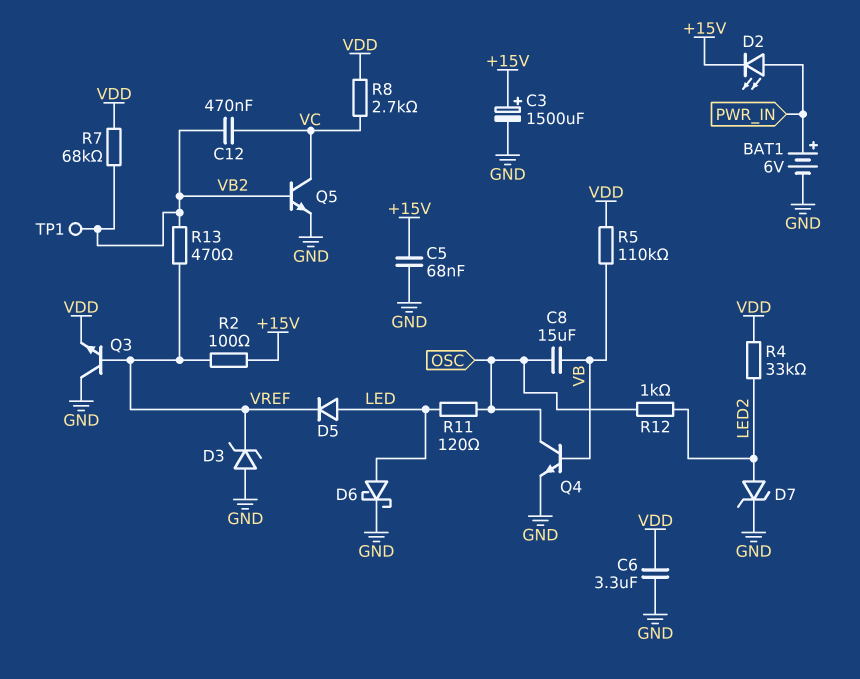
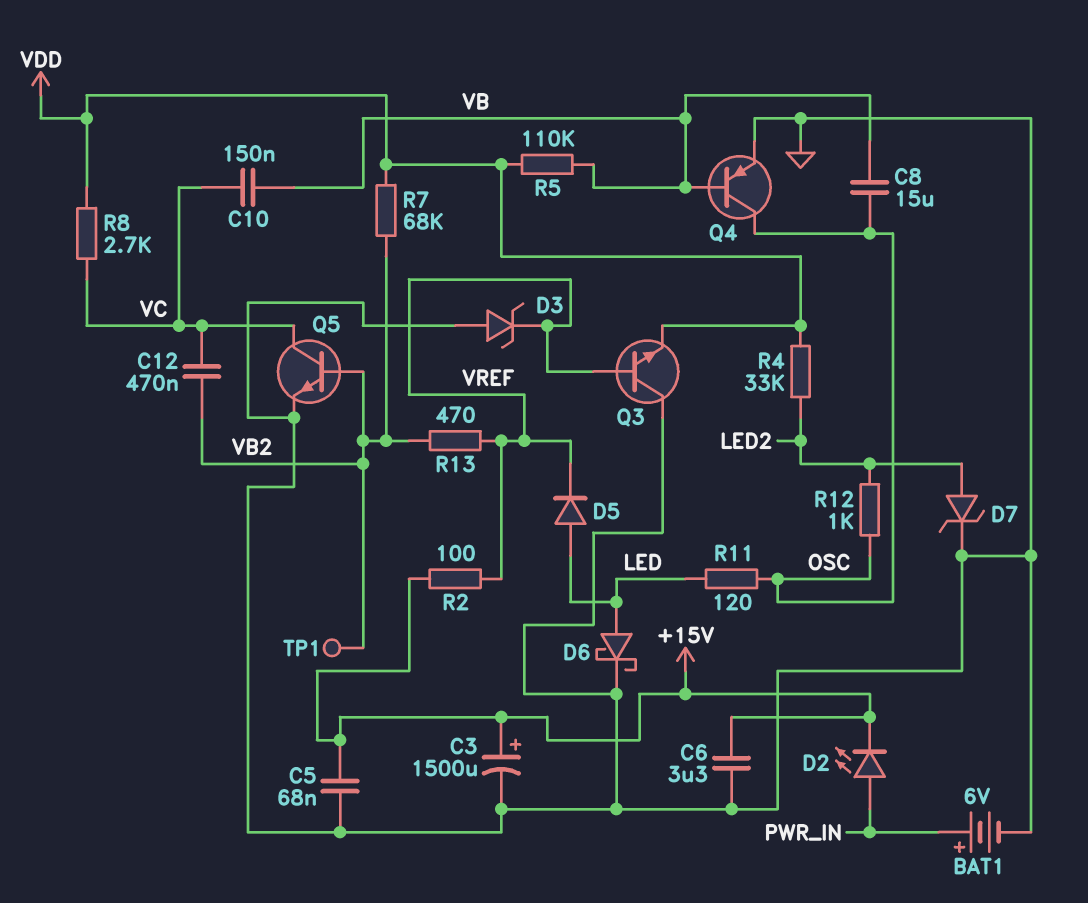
C6: 3.3uF (GND, VDD) -> 3.3uF (+15V, GND)
C10: none -> 150nF (VB, VC)
Q4: NPN (B VB, C OSC, E GND) -> PNP (B VB, C OSC, E GND)

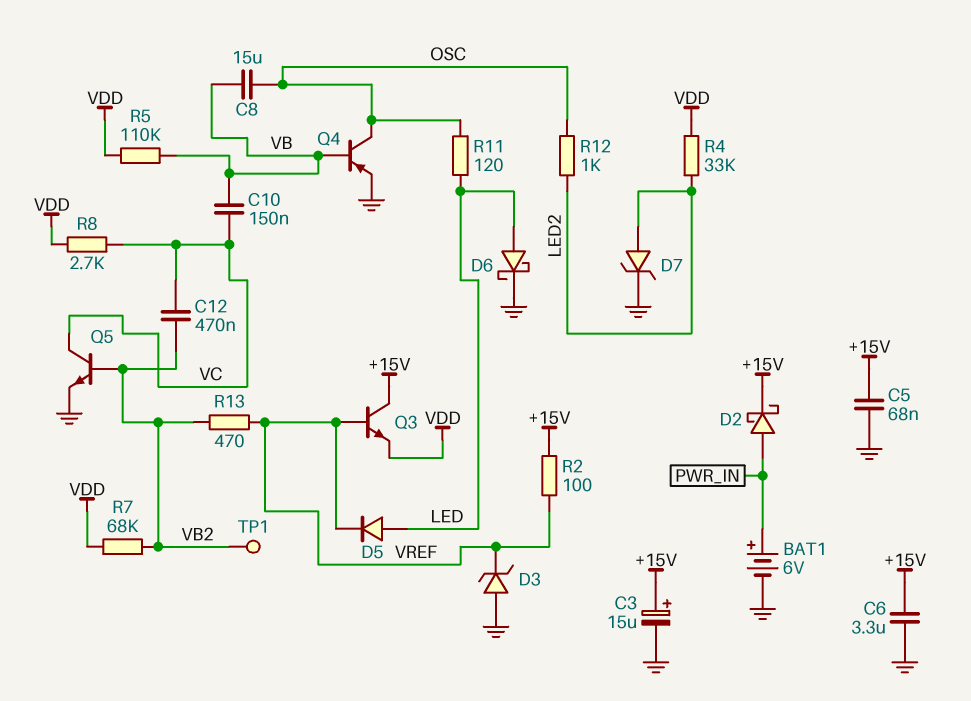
C3: 1500uF (plus +15V, minus GND) -> 15uF (plus +15V, minus GND)
D2: LED (A PWR_IN, K +15V) -> schottky (A PWR_IN, K +15V)
Q3: NPN (B VREF, C GND, E VDD) -> NPN (B VREF, C +15V, E VDD)

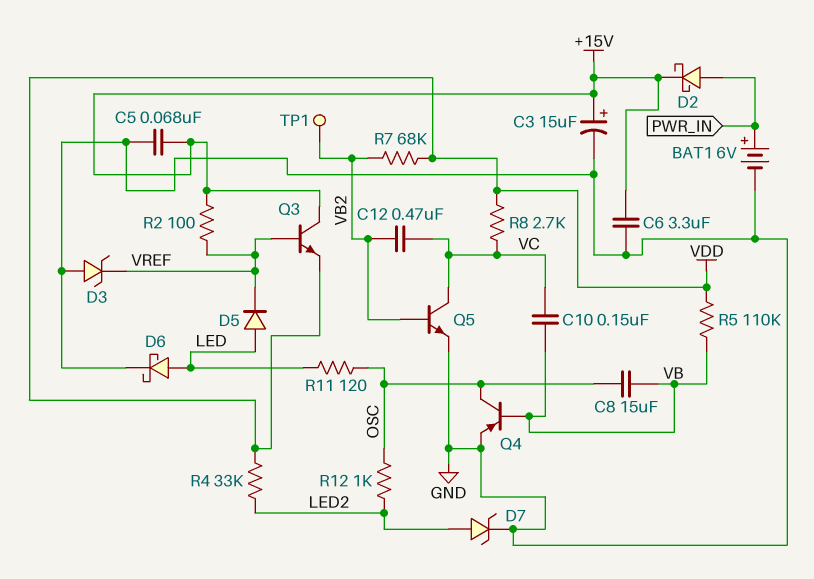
R13: 470 (VB2, VREF) -> none

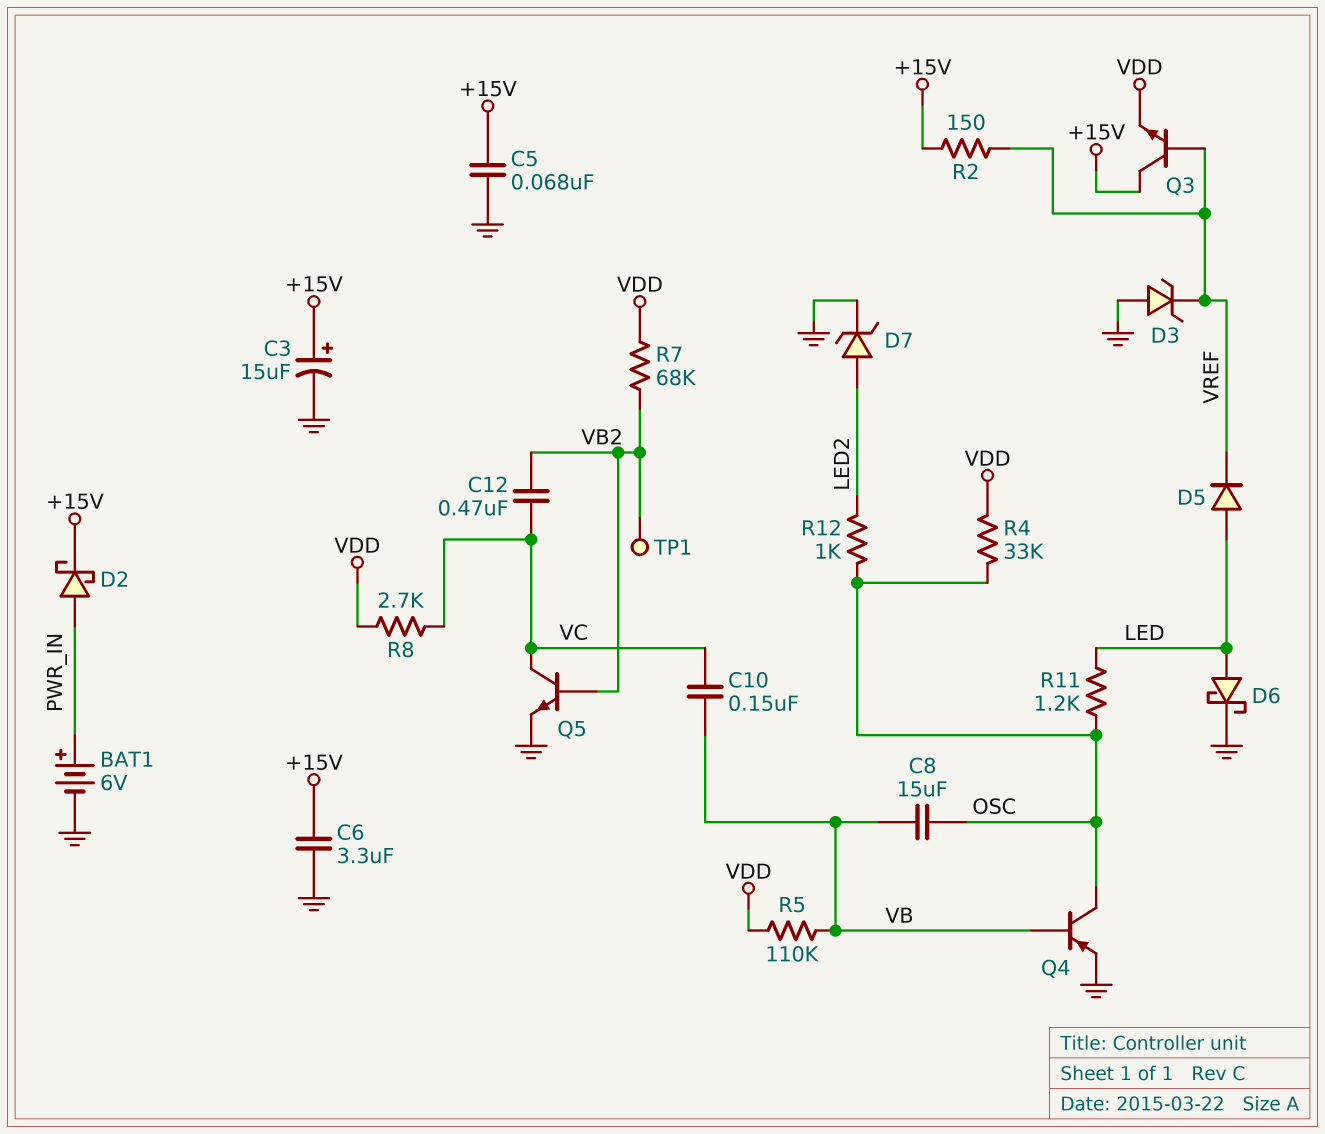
R2: 100 (+15V, VREF) -> 150 (+15V, VREF)
R4: 33k (LED2, VDD) -> 33k (OSC, VDD)
R11: 120 (LED, OSC) -> 1.2k (LED, OSC)

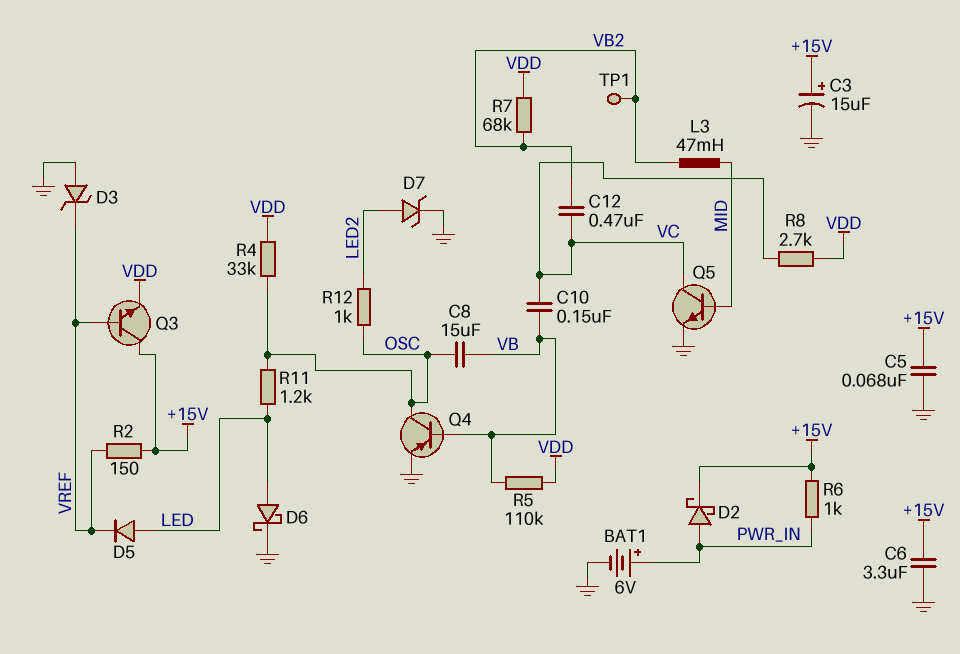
L3: none -> 47mH (MID, VB2)
Q5: NPN (B VB2, C VC, E GND) -> NPN (B MID, C VC, E GND)
R6: none -> 1k (+15V, PWR_IN)

